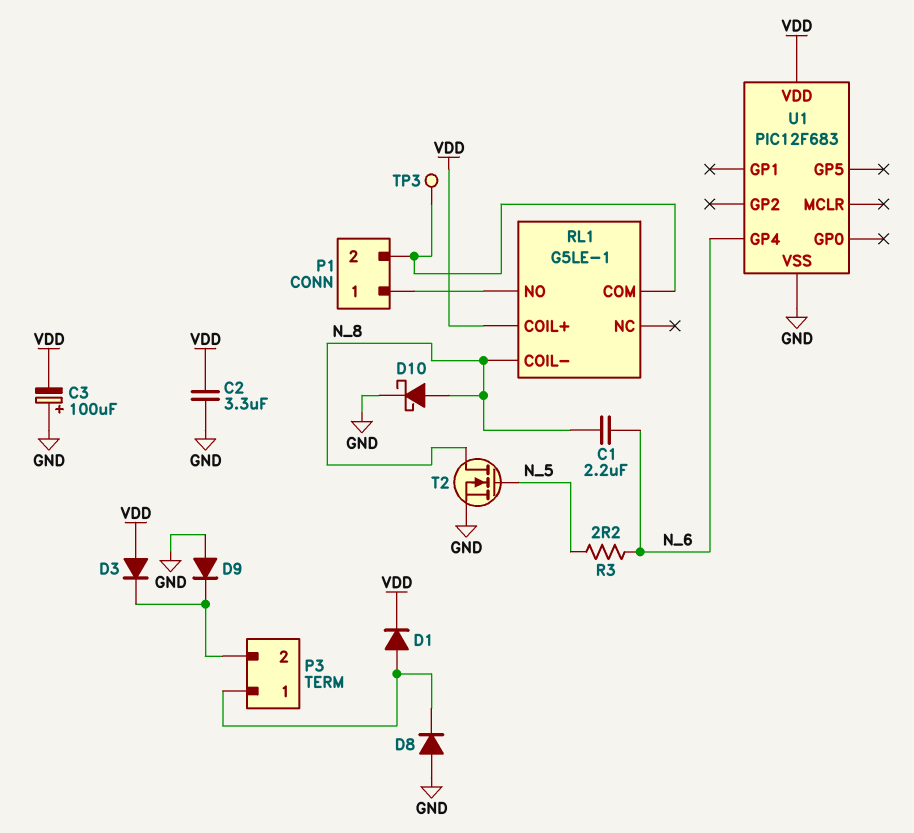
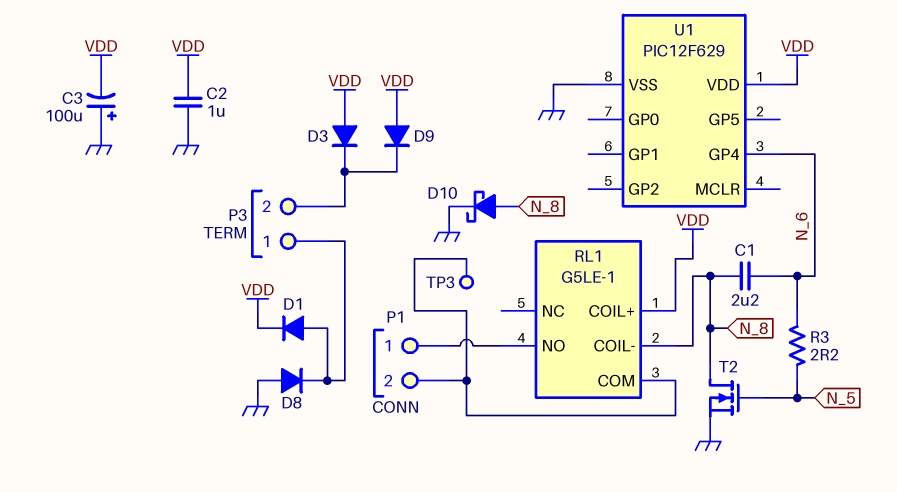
C2: 3.3uF (GND, VDD) -> 1uF (GND, VDD)
D9: diode (A GND, K P3/2) -> diode (A VDD, K P3/2)
U1: PIC12F683 -> PIC12F629

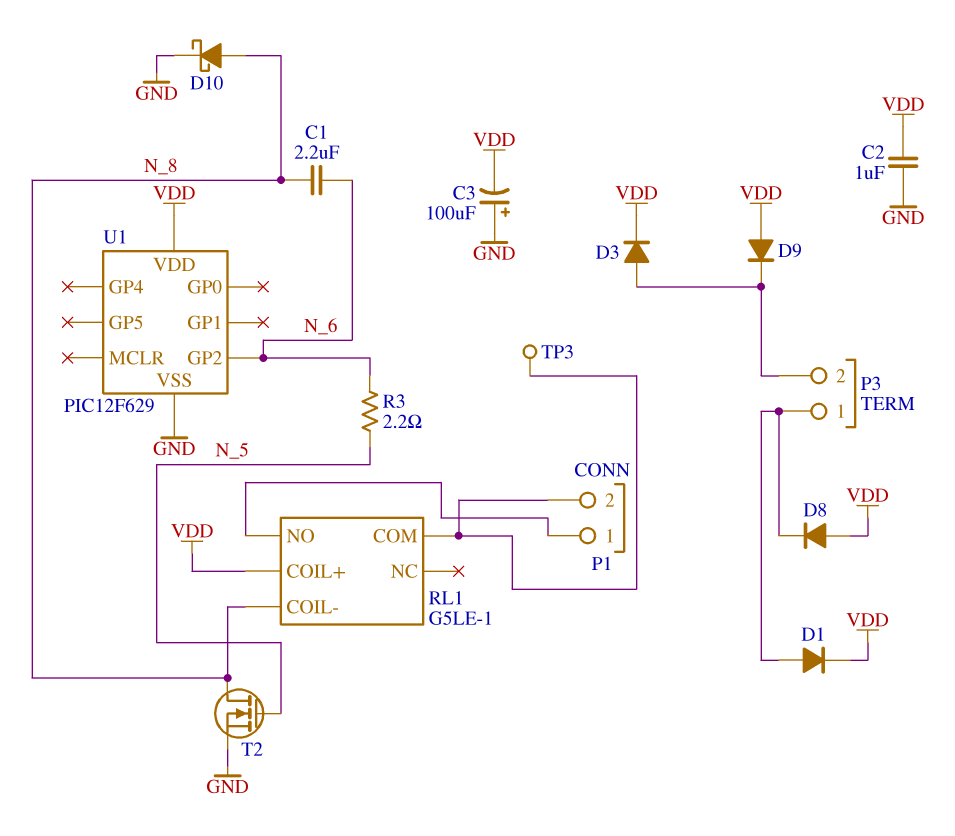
D3: diode (A VDD, K P3/2) -> diode (A P3/2, K VDD)
D8: diode (A GND, K P3/1) -> diode (A VDD, K P3/1)
U1 pin GP2: none -> N_6
U1 pin GP4: N_6 -> none

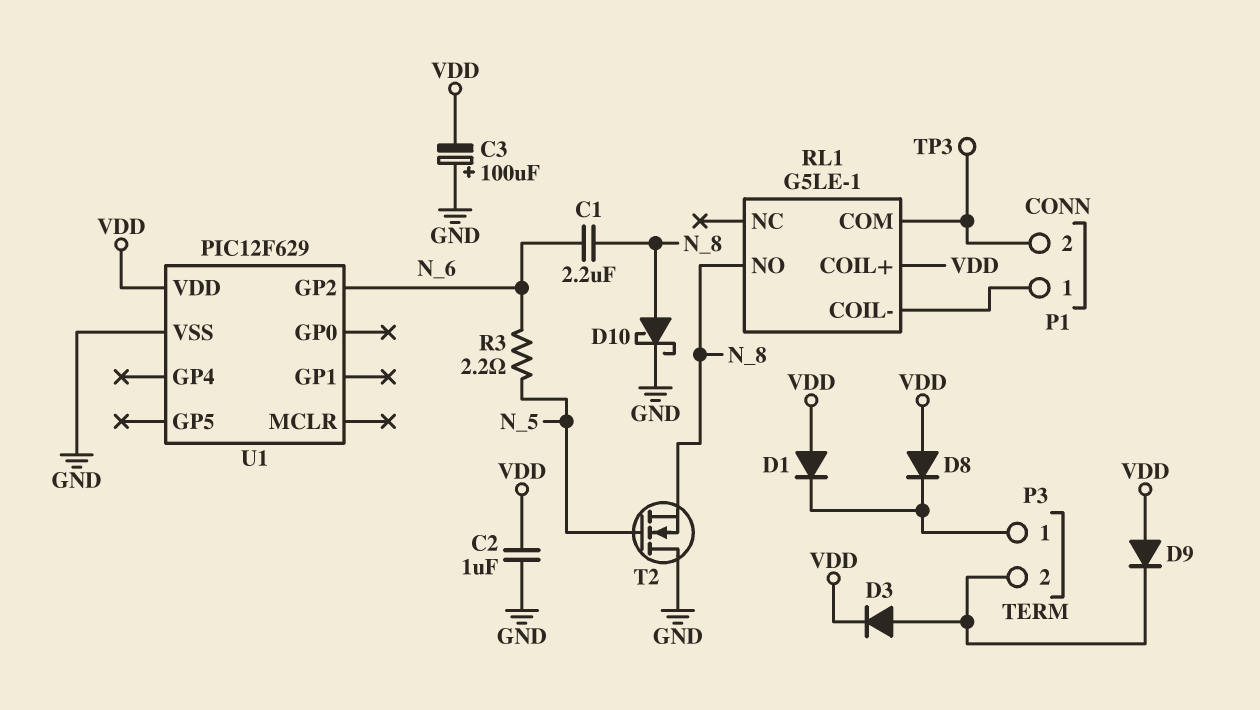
D1: diode (A P3/1, K VDD) -> diode (A VDD, K P3/1)
RL1 pin COIL-: N_8 -> P1/1
RL1 pin NO: P1/1 -> N_8
T2: NMOS (G N_5, D N_8, S GND) -> NMOS (G N_5, D GND, S N_8)

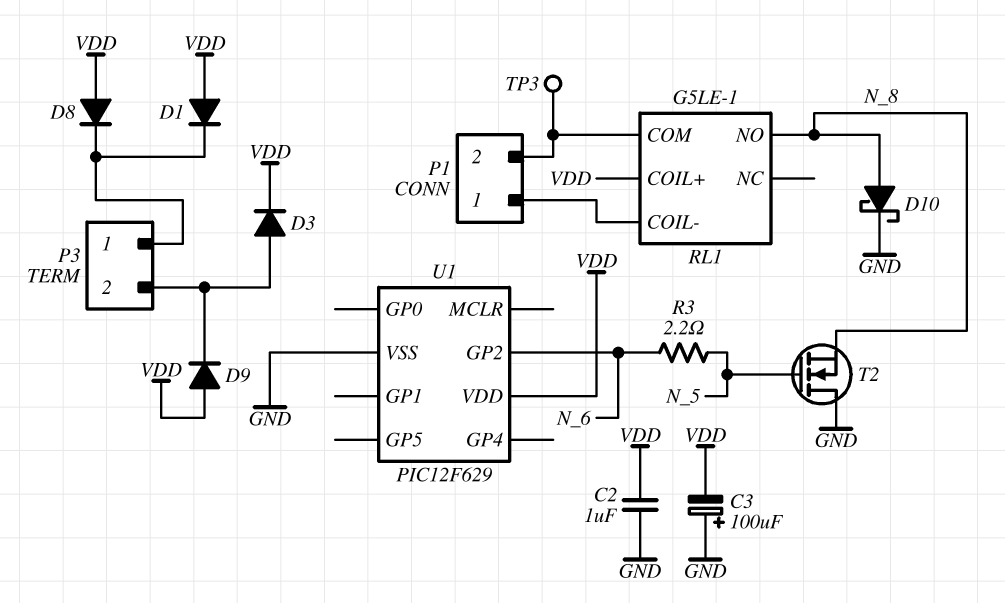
C1: 2.2uF (N_6, N_8) -> none

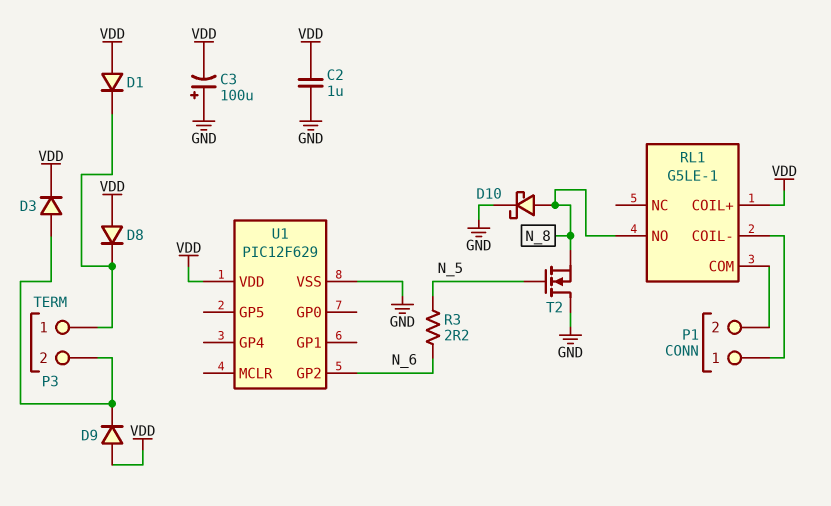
TP3: test point (P1/2) -> none

